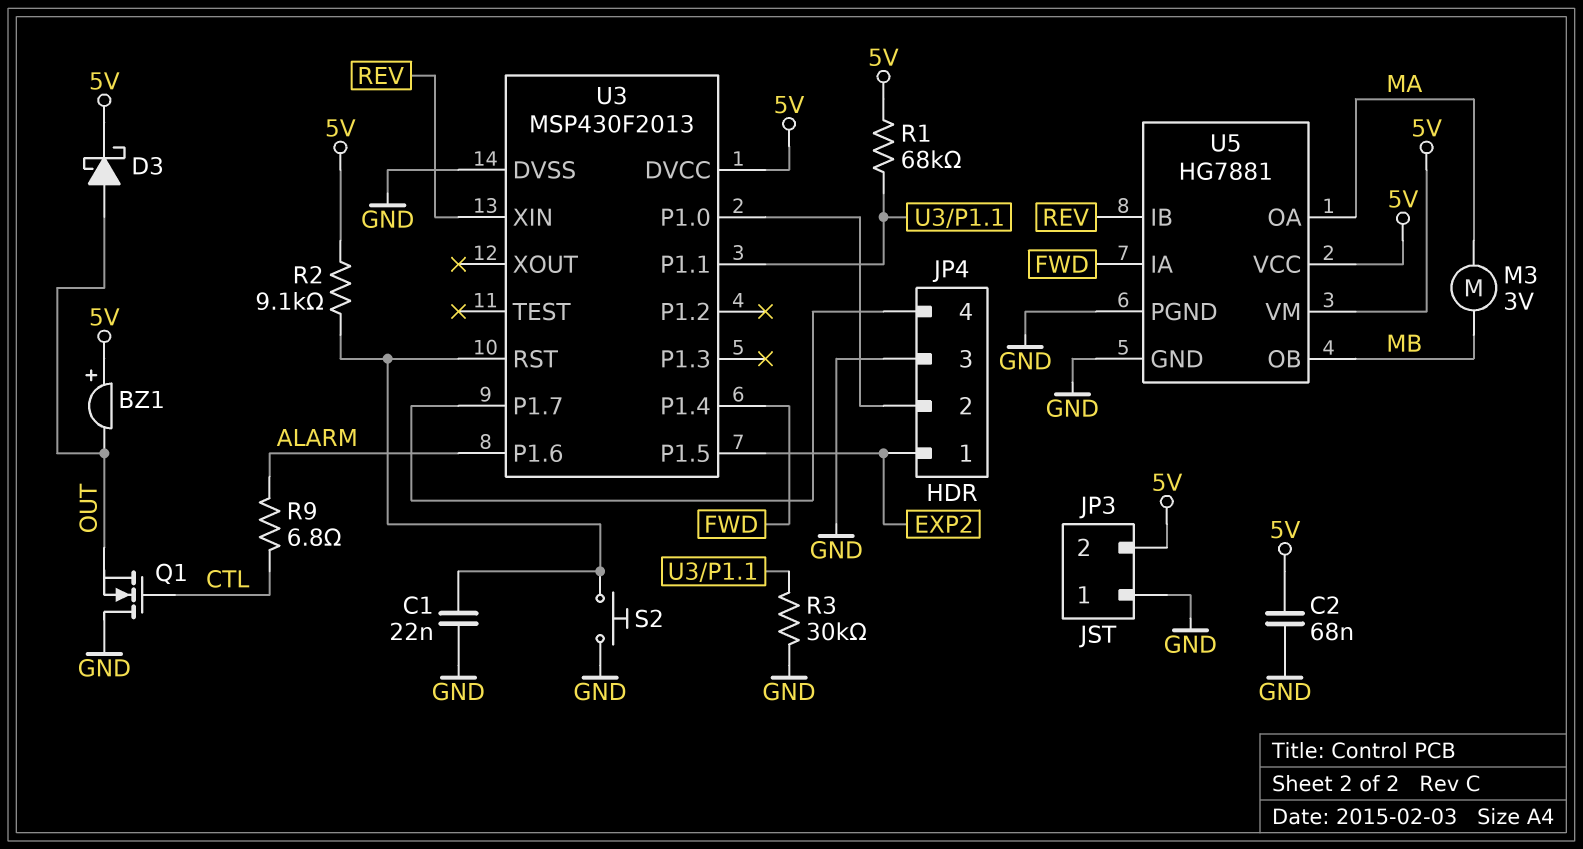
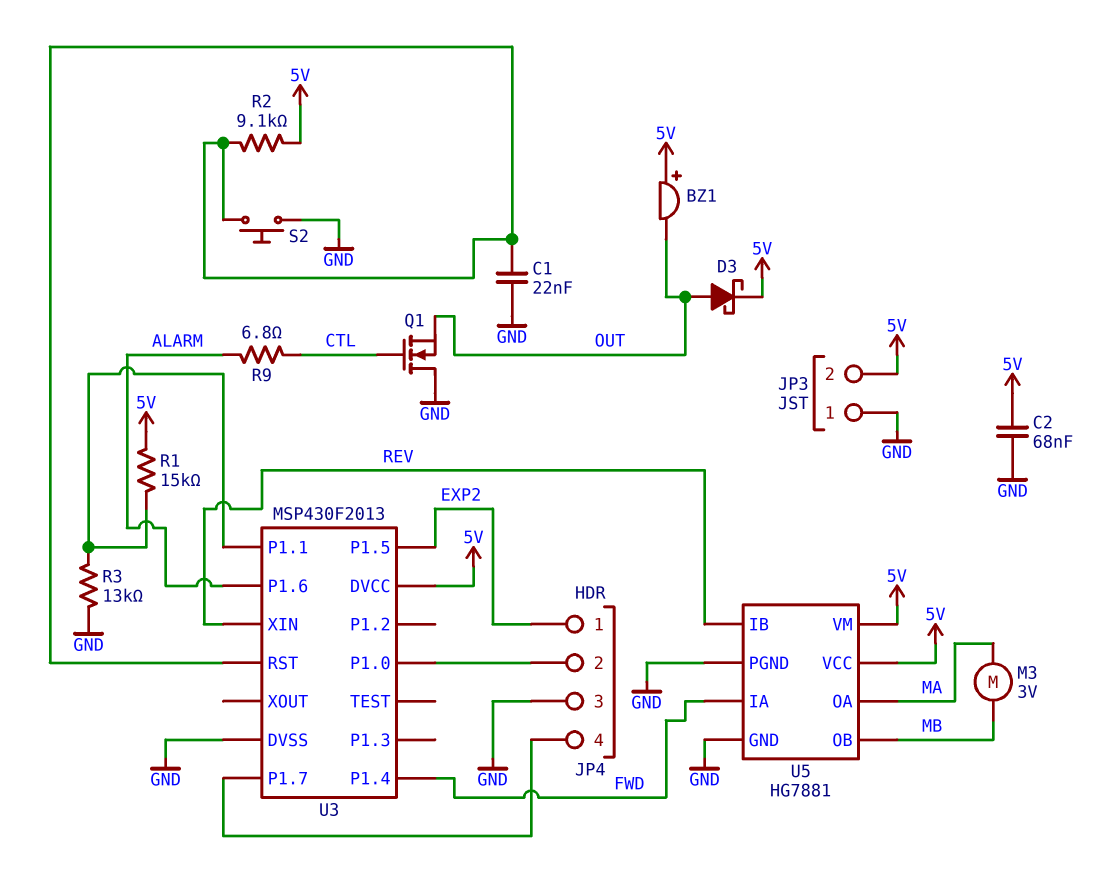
R1: 68k (5V, U3/P1.1) -> 15k (5V, U3/P1.1)
R3: 30k (GND, U3/P1.1) -> 13k (GND, U3/P1.1)

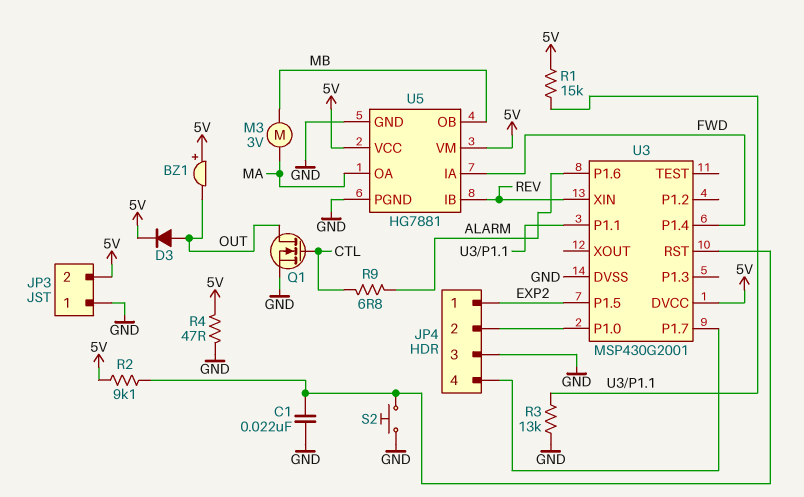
C2: 68nF (5V, GND) -> none
D3: schottky (A OUT, K 5V) -> diode (A OUT, K 5V)
Q1: NMOS (G CTL, D GND, S OUT) -> NMOS (G CTL, D OUT, S GND)
R4: none -> 47 (5V, GND)
U3: MSP430F2013 -> MSP430G2001

